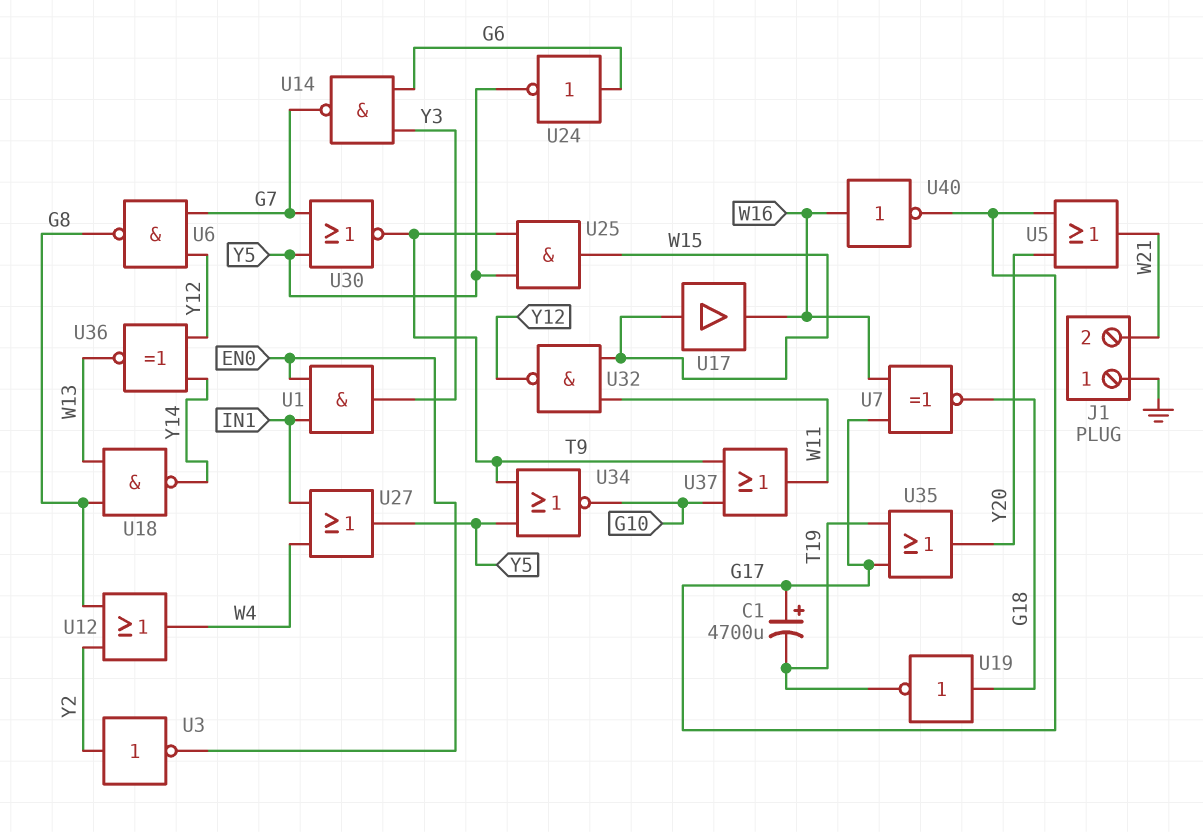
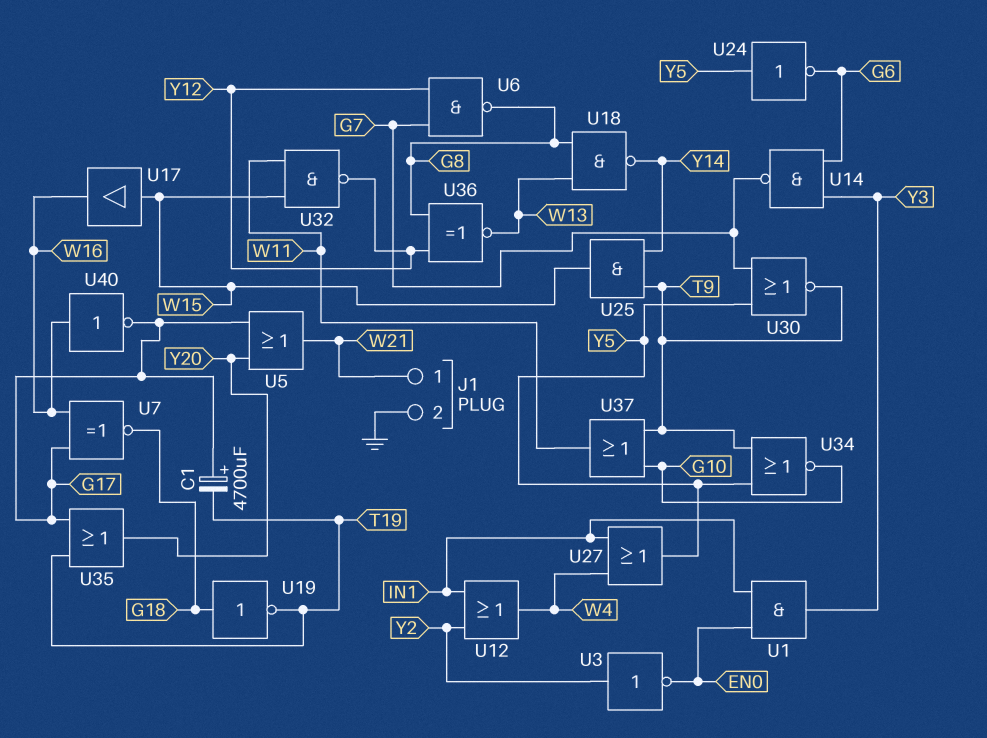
J1 pin 1: GND -> W21
J1 pin 2: W21 -> GND
U12: OR (in G8, in Y2, out W4) -> OR (in IN1, in Y2, out W4)
U24: NOT (in G6, out Y5) -> NOT (in Y5, out G6)
U25: AND (in T9, in Y5, out W15) -> AND (in T9, in Y14, out W15)
U36: XNOR (in Y12, in Y14, out W13) -> XNOR (in G8, in Y12, out W13)

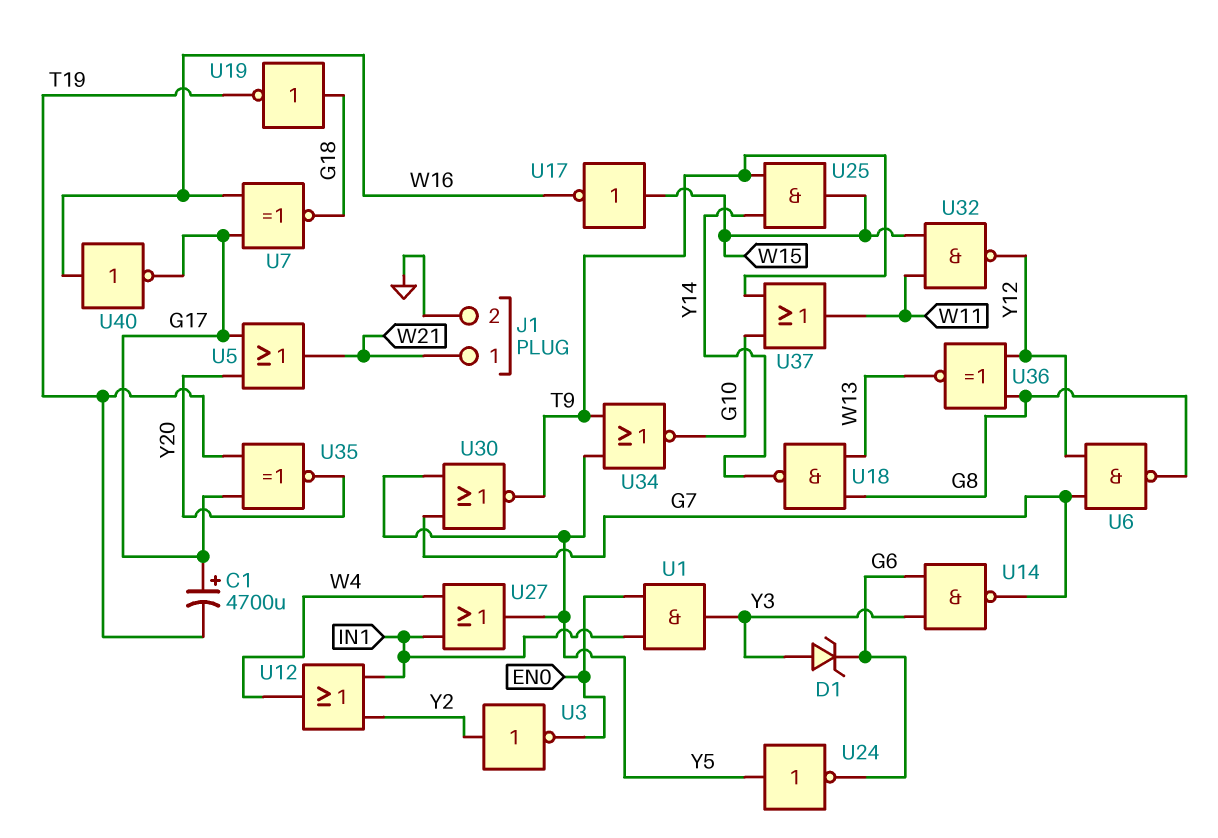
D1: none -> zener (A Y3, K G6)
U17: buffer (in W15, out W16) -> NOT (in W15, out W16)
U35: OR (in G17, in T19, out Y20) -> XNOR (in G17, in T19, out Y20)

